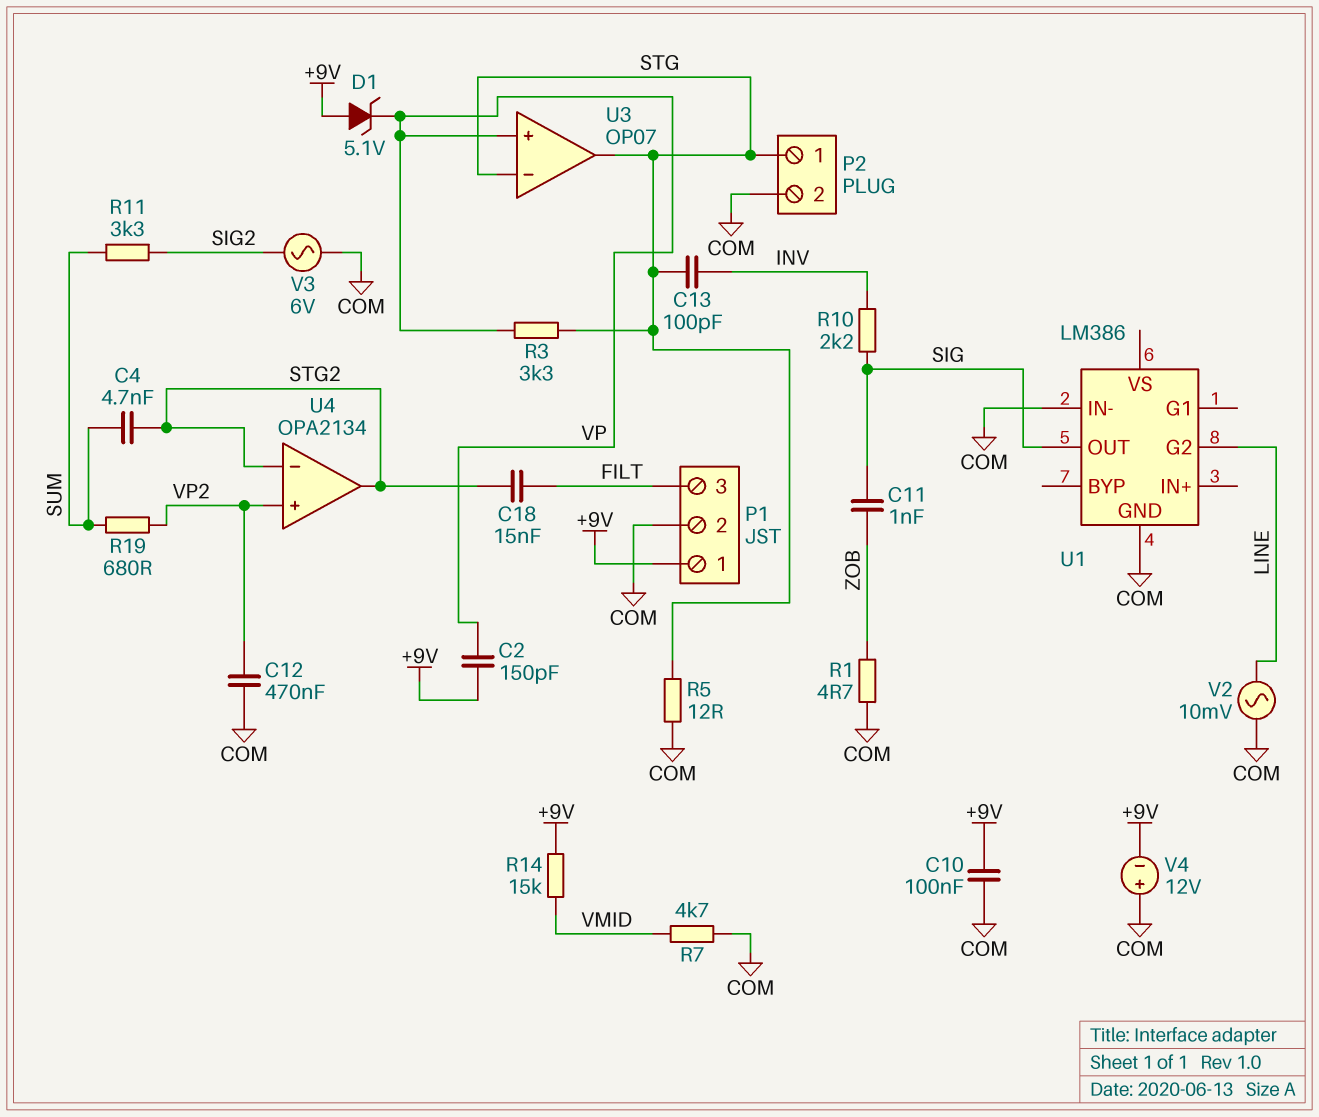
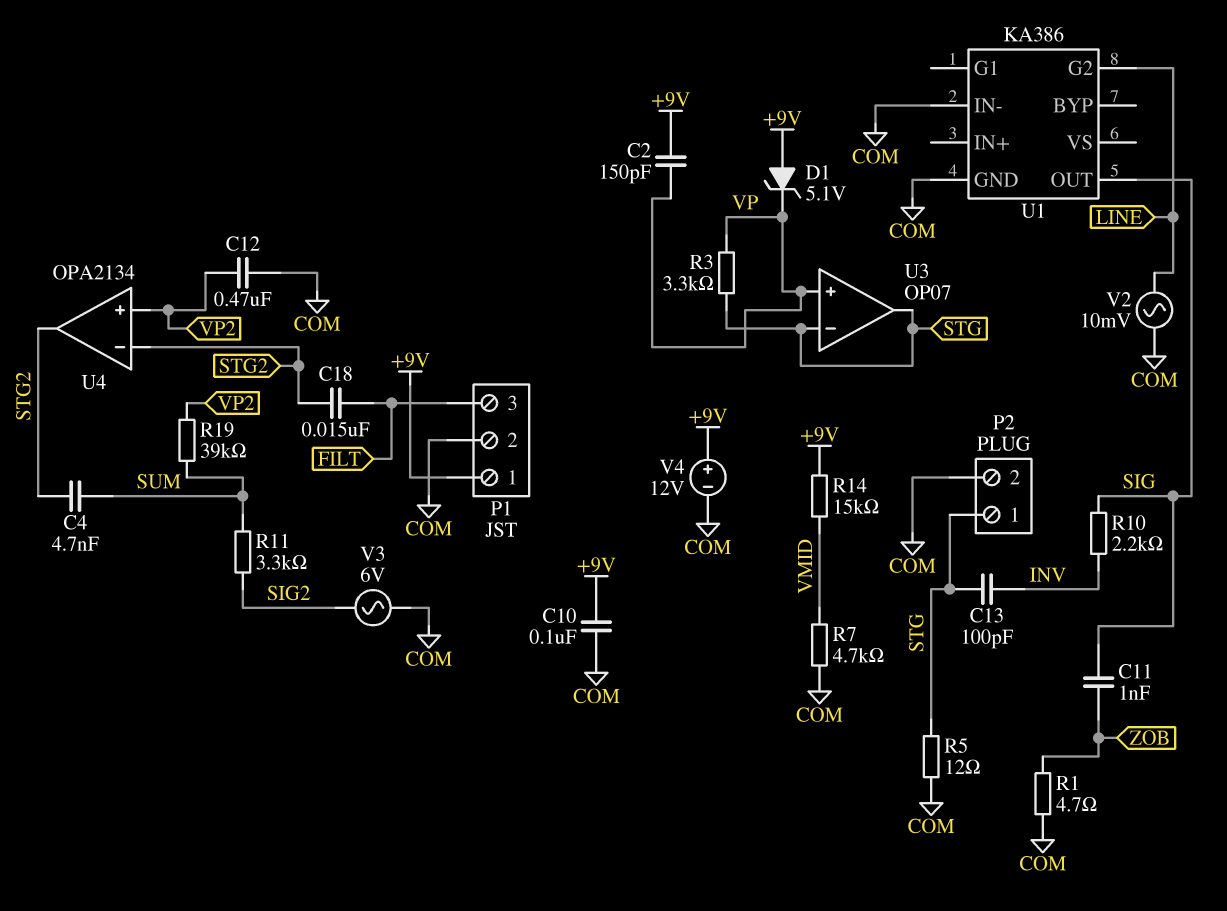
R19: 680 (SUM, VP2) -> 39k (SUM, VP2)
U1: LM386 -> KA386
V4: 12V (plus COM, minus +9V) -> 12V (plus +9V, minus COM)

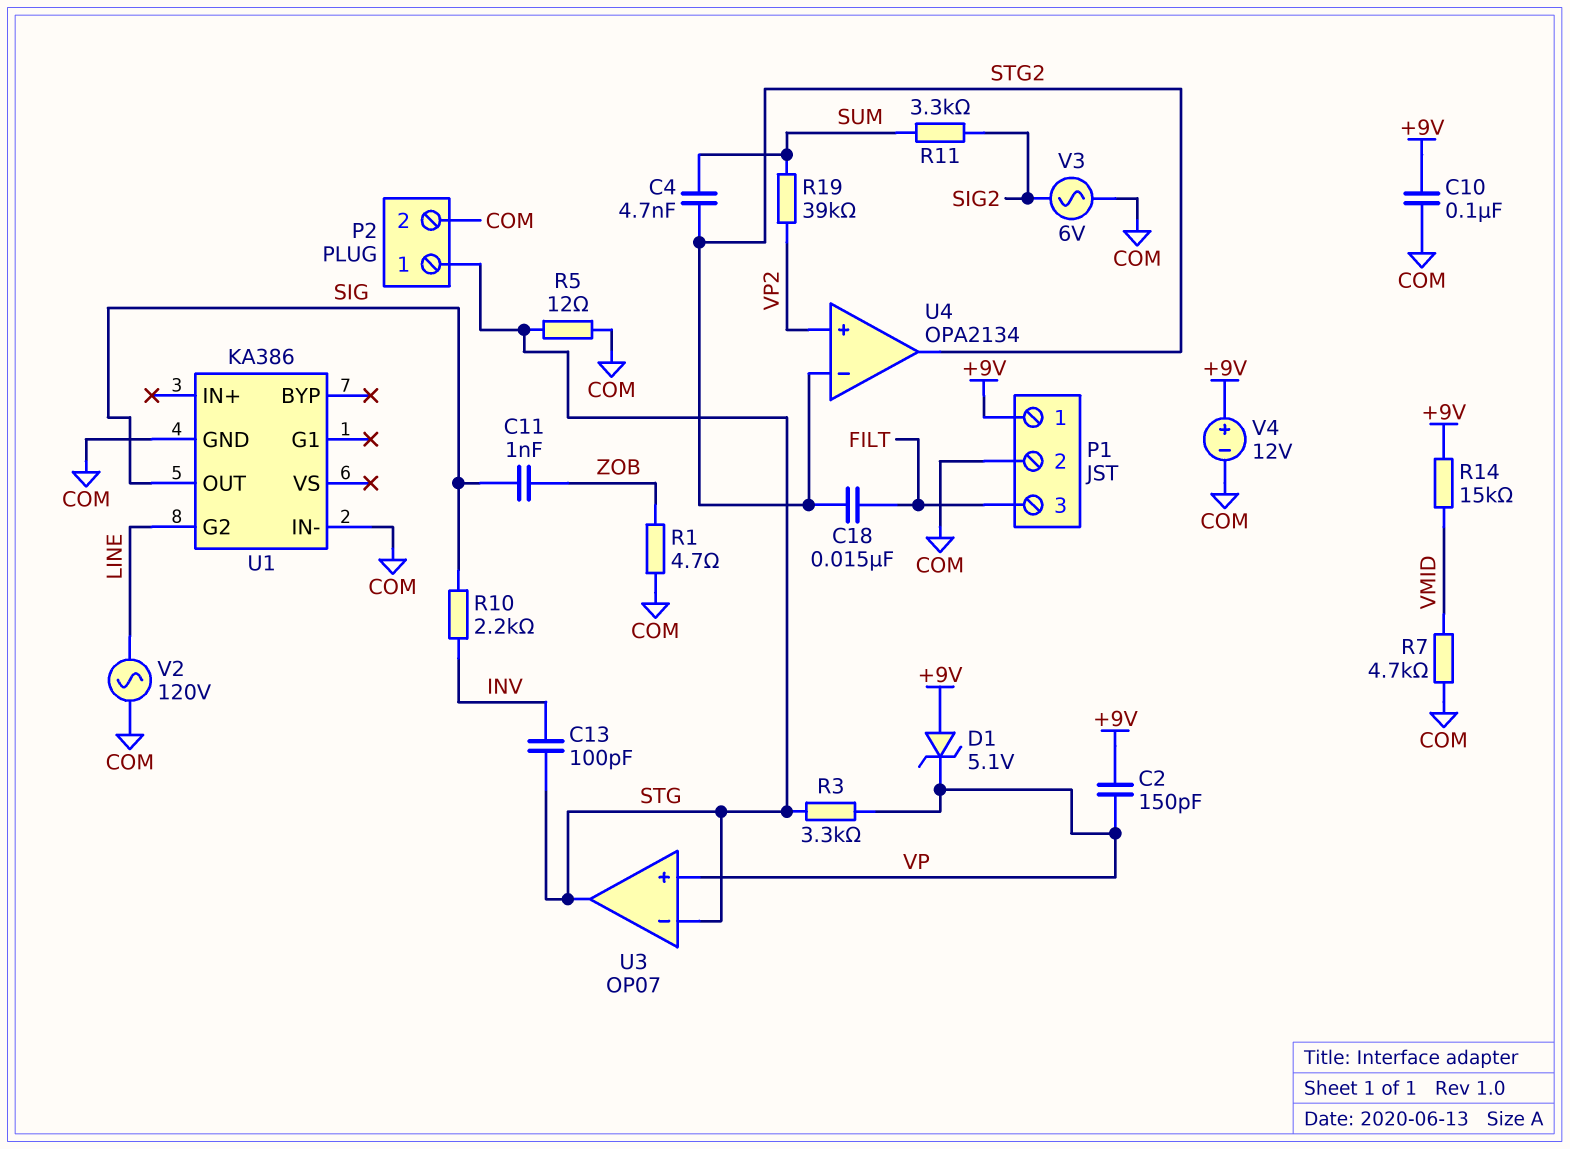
C12: 470nF (COM, VP2) -> none
V2: AC 10mV (COM, LINE) -> AC 120V (COM, LINE)

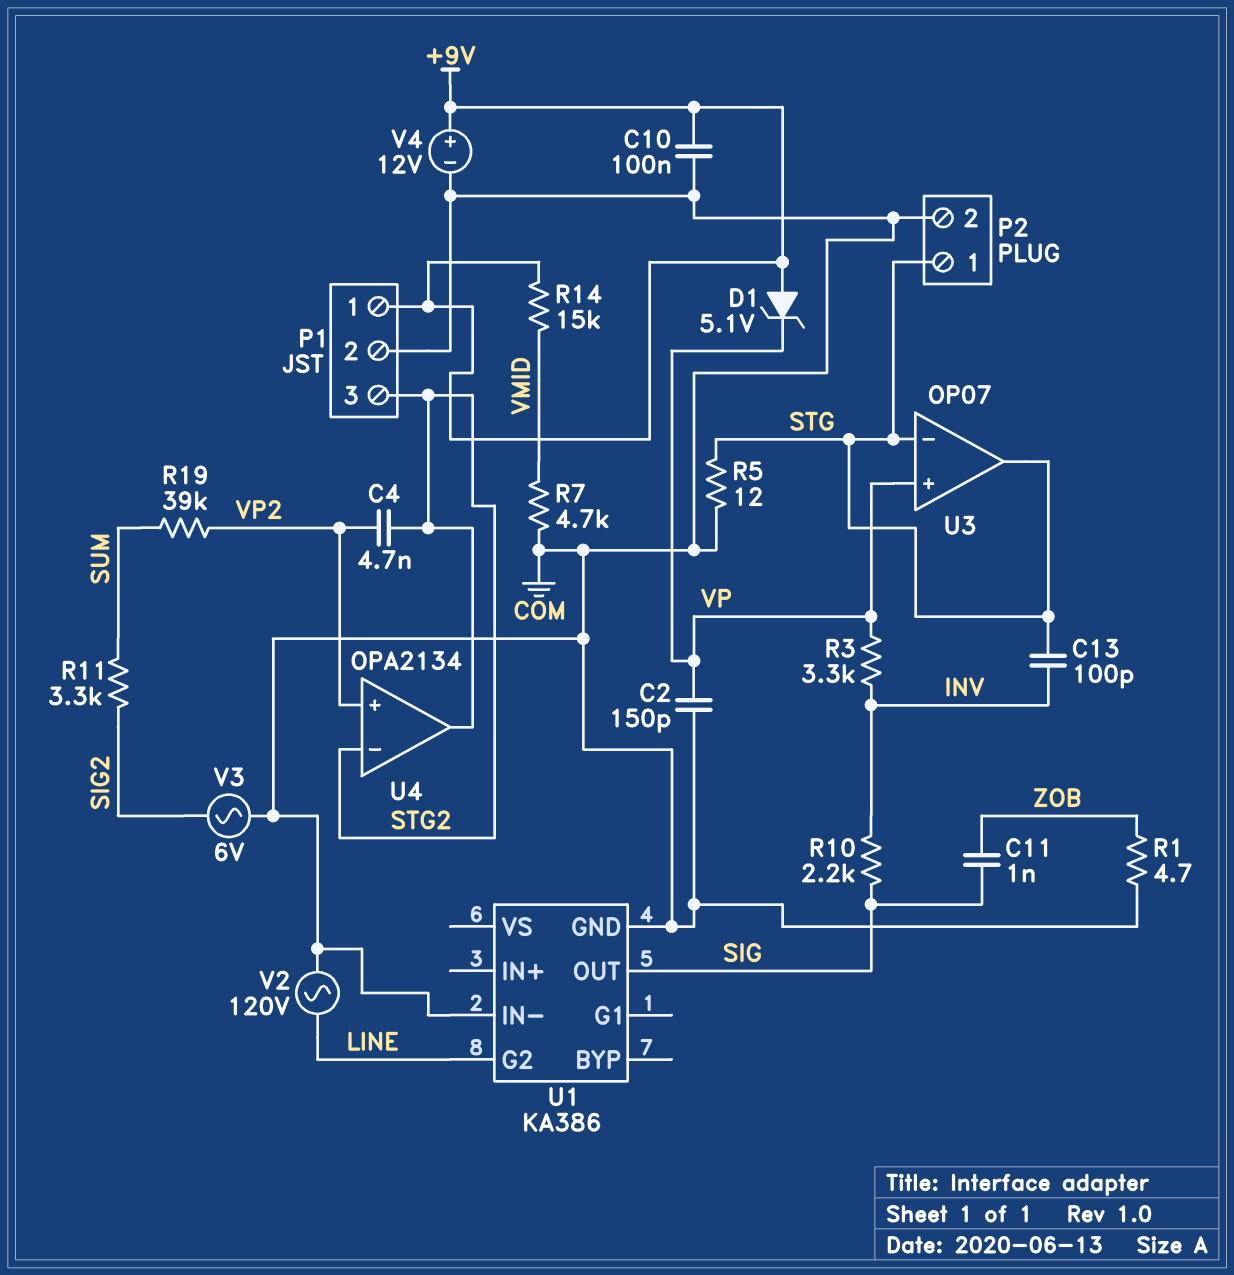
C2: 150pF (+9V, VP) -> 150pF (COM, VP)
C4: 4.7nF (STG2, SUM) -> 4.7nF (STG2, VP2)
C18: 15nF (FILT, STG2) -> none
P1 pin 3: FILT -> STG2
R3: 3.3k (STG, VP) -> 3.3k (INV, VP)

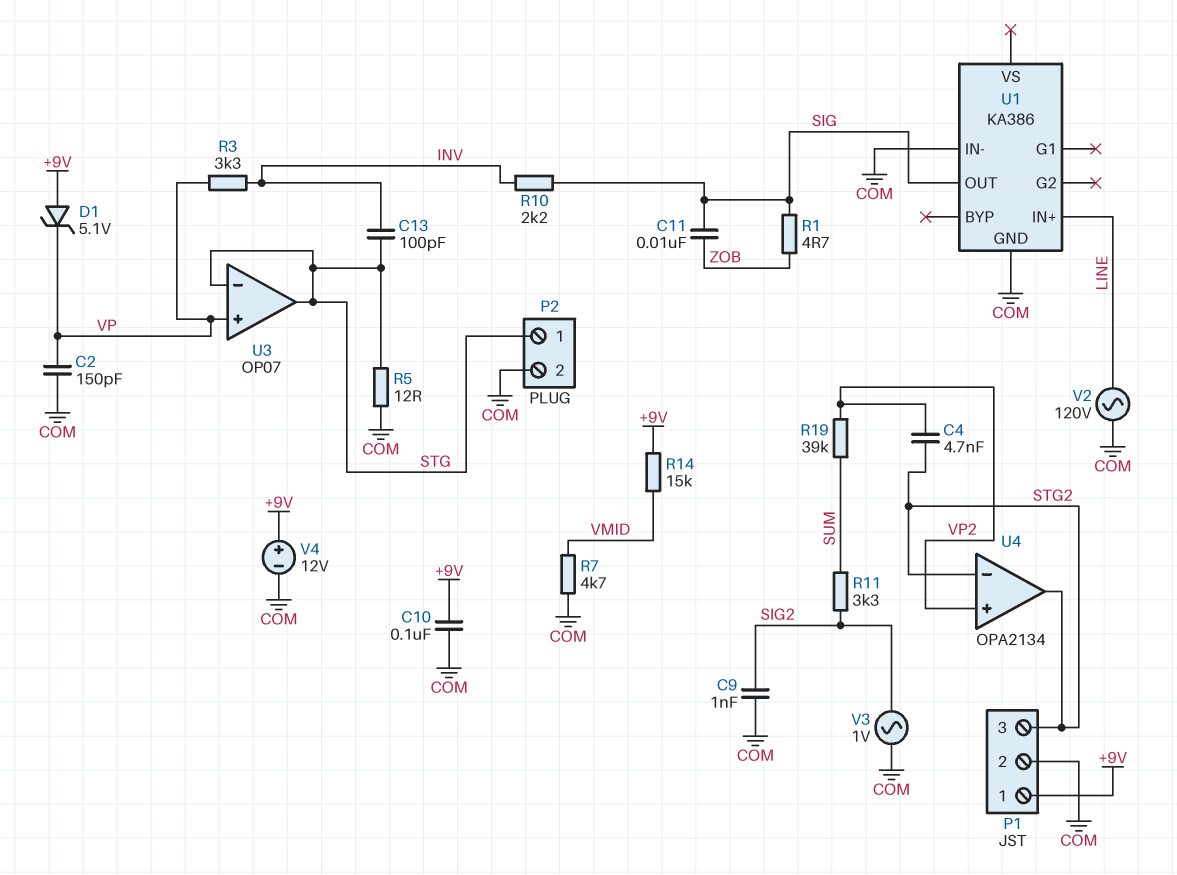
C9: none -> 1nF (COM, SIG2)
C11: 1nF (SIG, ZOB) -> 10nF (SIG, ZOB)
R1: 4.7 (COM, ZOB) -> 4.7 (SIG, ZOB)
U1 pin G2: LINE -> none
U1 pin IN+: none -> LINE
V3: AC 6V (COM, SIG2) -> AC 1V (COM, SIG2)

